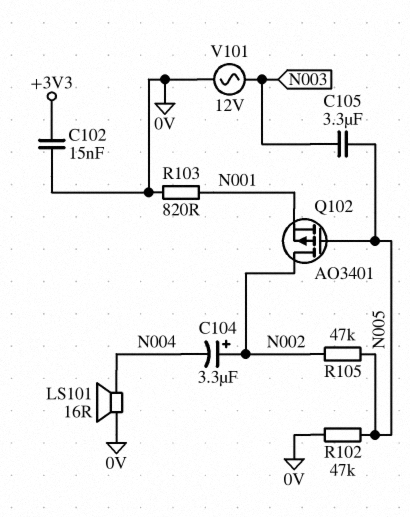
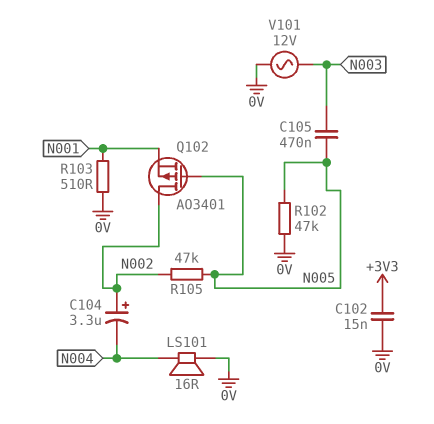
C105: 3.3uF (N003, N005) -> 470nF (N003, N005)
R103: 820 (0V, N001) -> 510 (0V, N001)

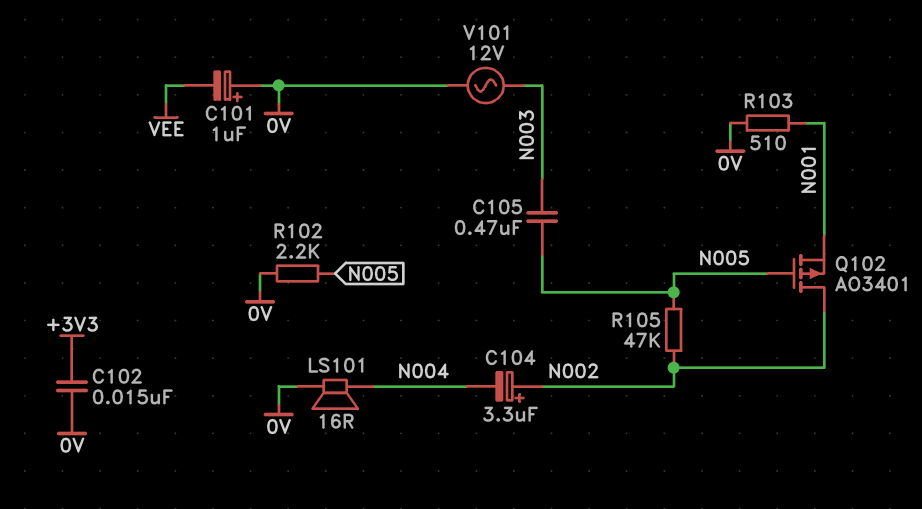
C101: none -> 1uF (plus 0V, minus VEE)
R102: 47k (0V, N005) -> 2.2k (0V, N005)

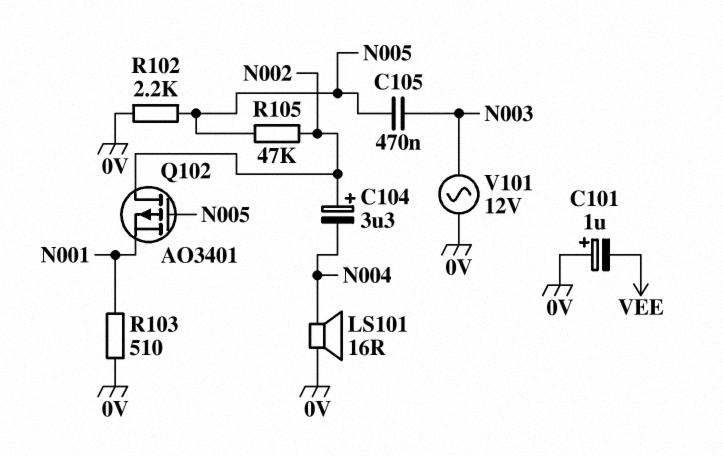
C102: 15nF (+3V3, 0V) -> none

